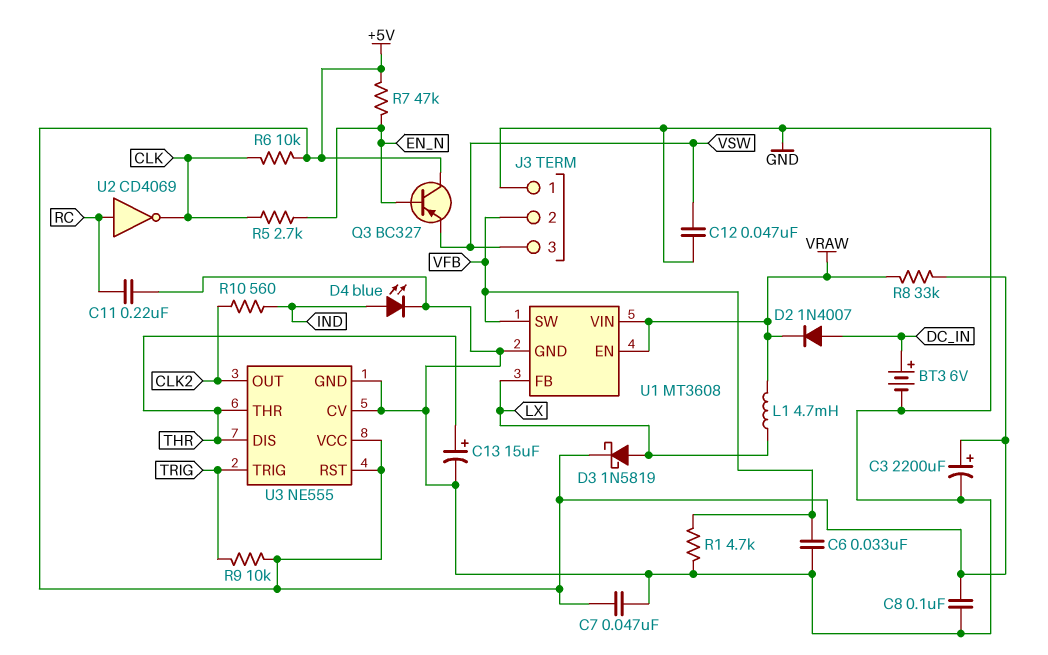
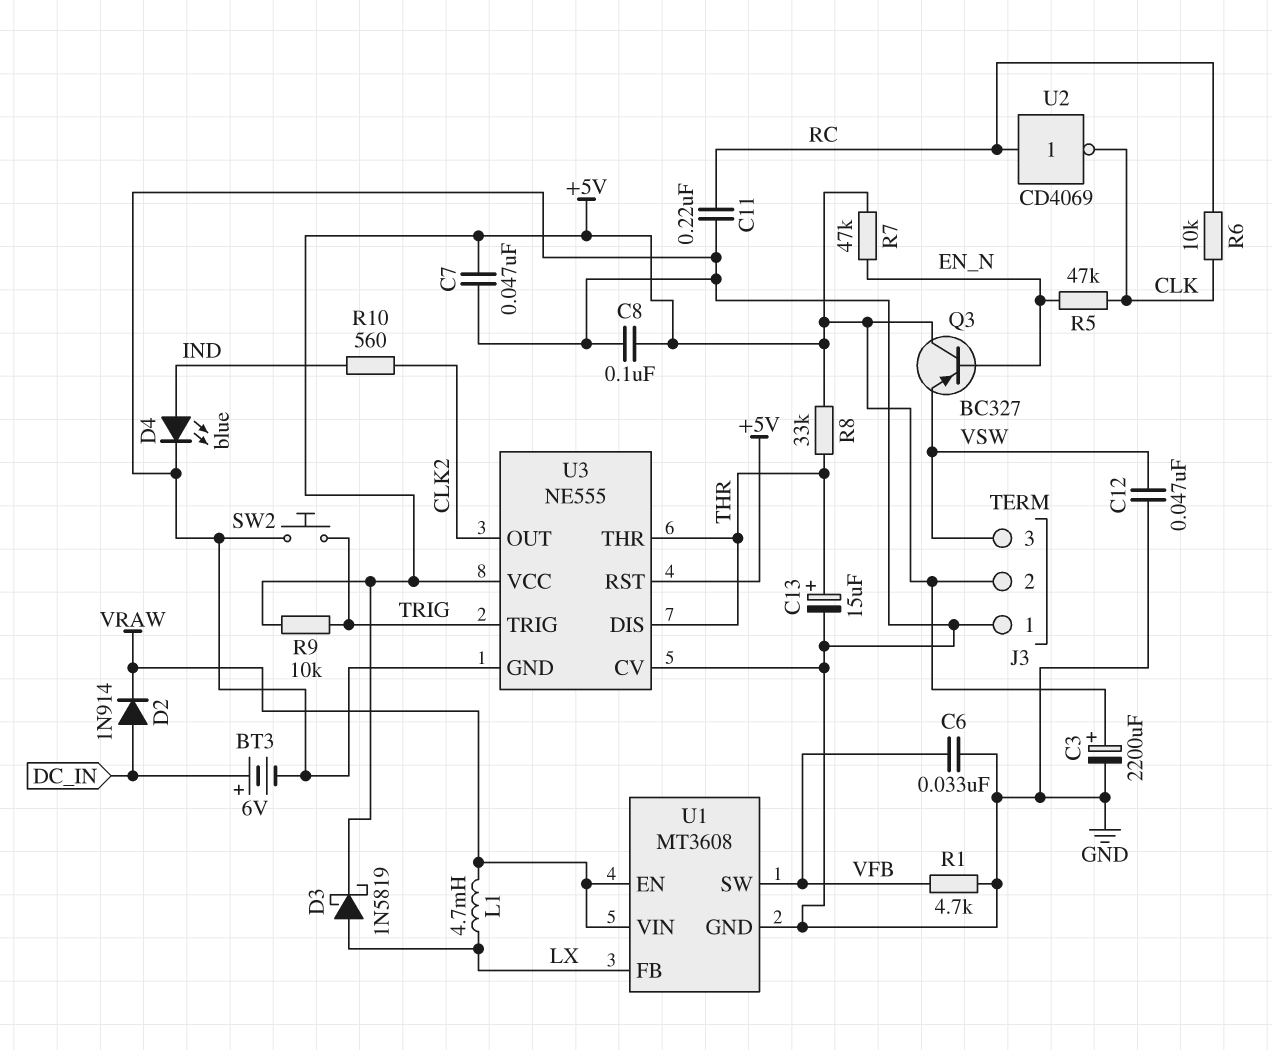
D2: diode 1N4007 (A DC_IN, K VRAW) -> diode 1N914 (A DC_IN, K VRAW)
J3 pin 2: VFB -> +5V
R5: 2.7k (CLK, EN_N) -> 47k (CLK, EN_N)
R6: 10k (+5V, CLK) -> 10k (CLK, RC)
R8: 33k (+5V, VRAW) -> 33k (+5V, THR)
SW2: none -> button (GND, TRIG)

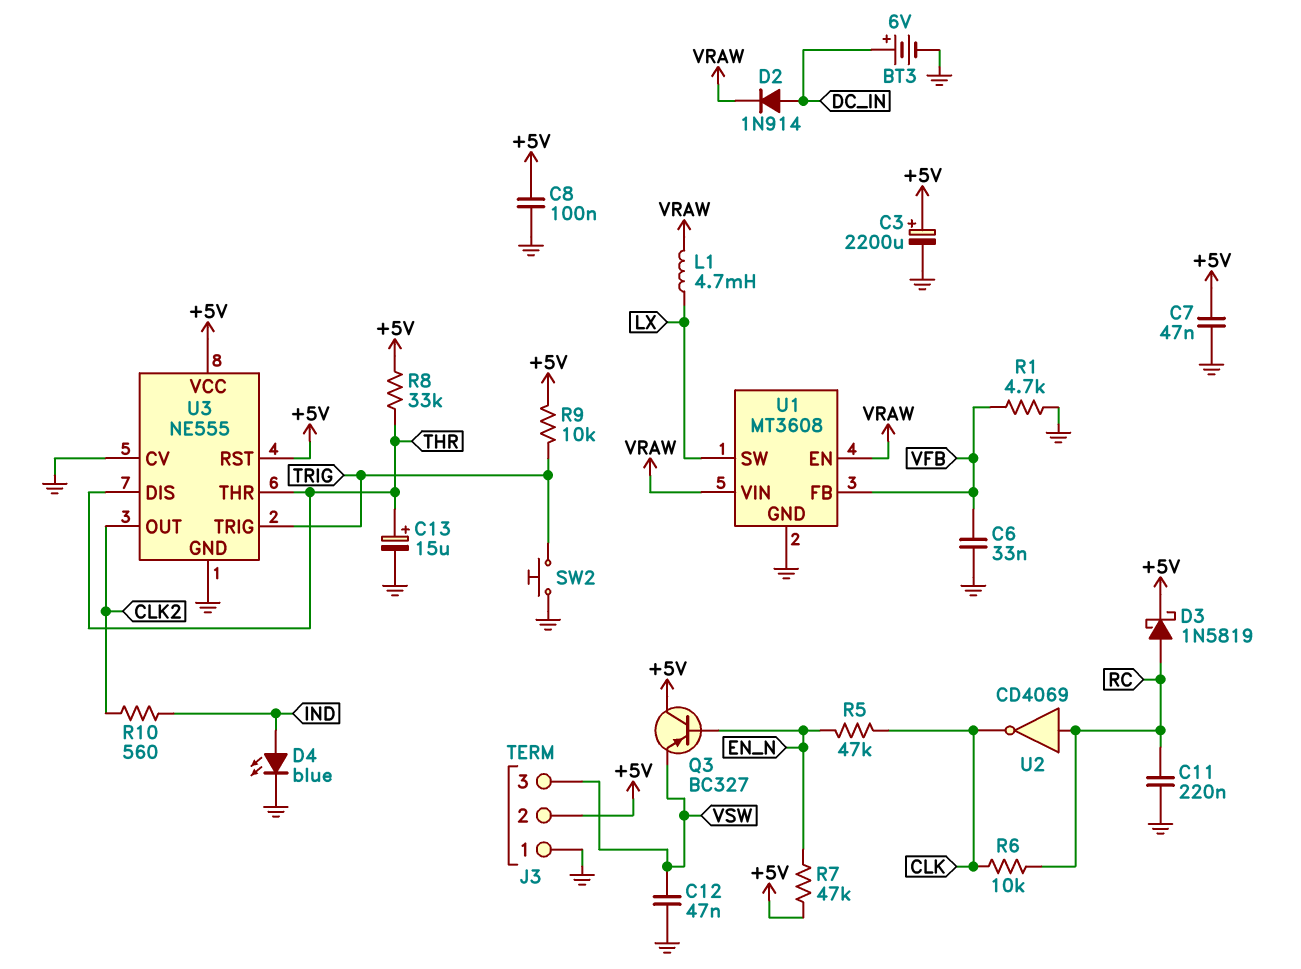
D3: schottky 1N5819 (A LX, K +5V) -> schottky 1N5819 (A RC, K +5V)
U1 pin FB: LX -> VFB
U1 pin SW: VFB -> LX

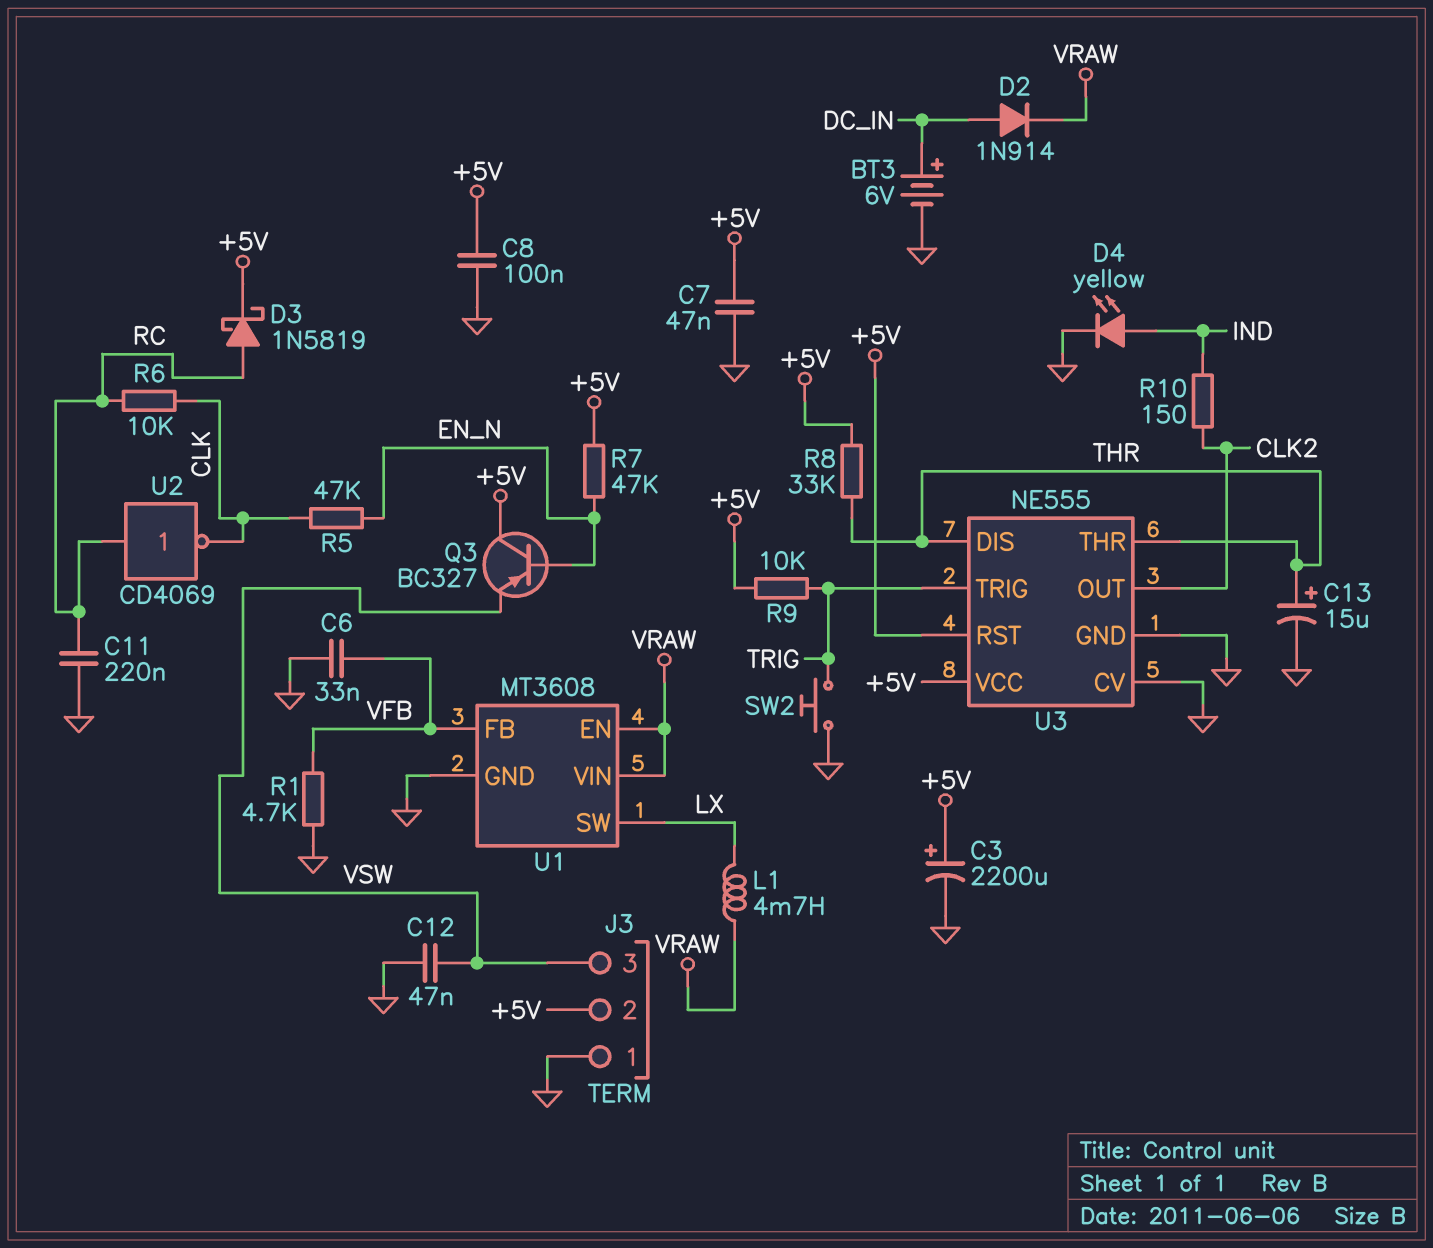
D4: LED blue (A IND, K GND) -> LED yellow (A IND, K GND)
R10: 560 (CLK2, IND) -> 150 (CLK2, IND)

